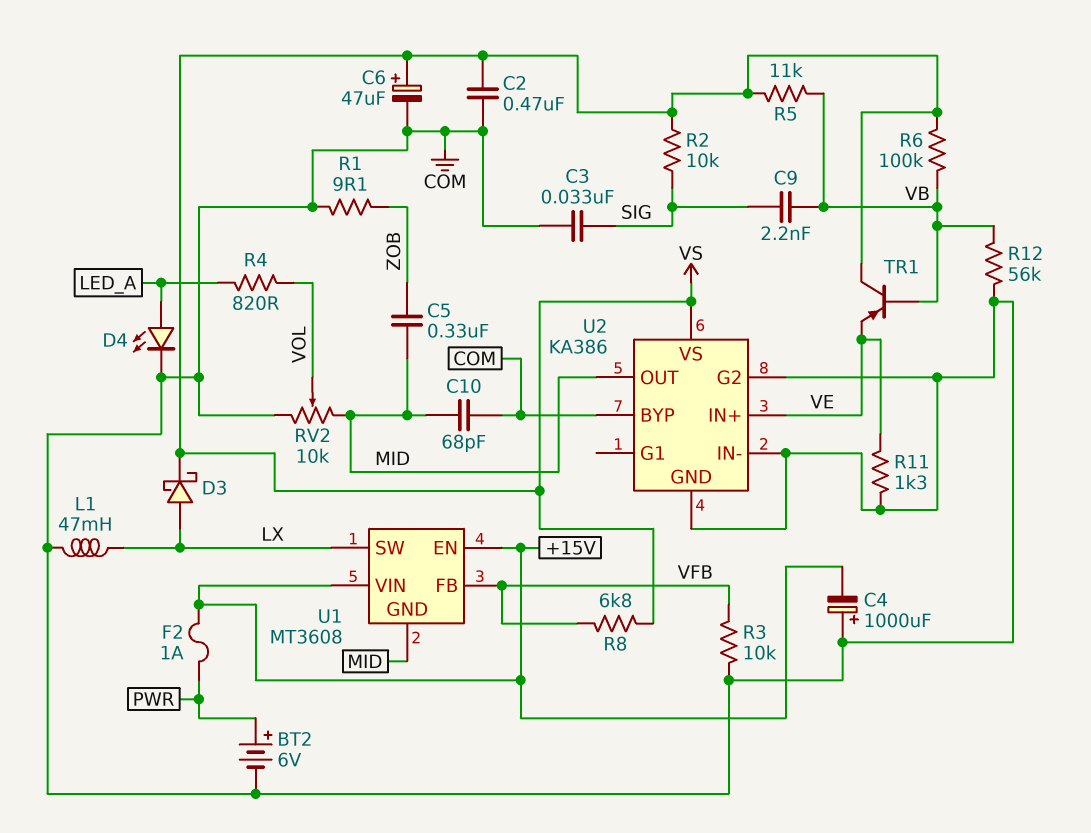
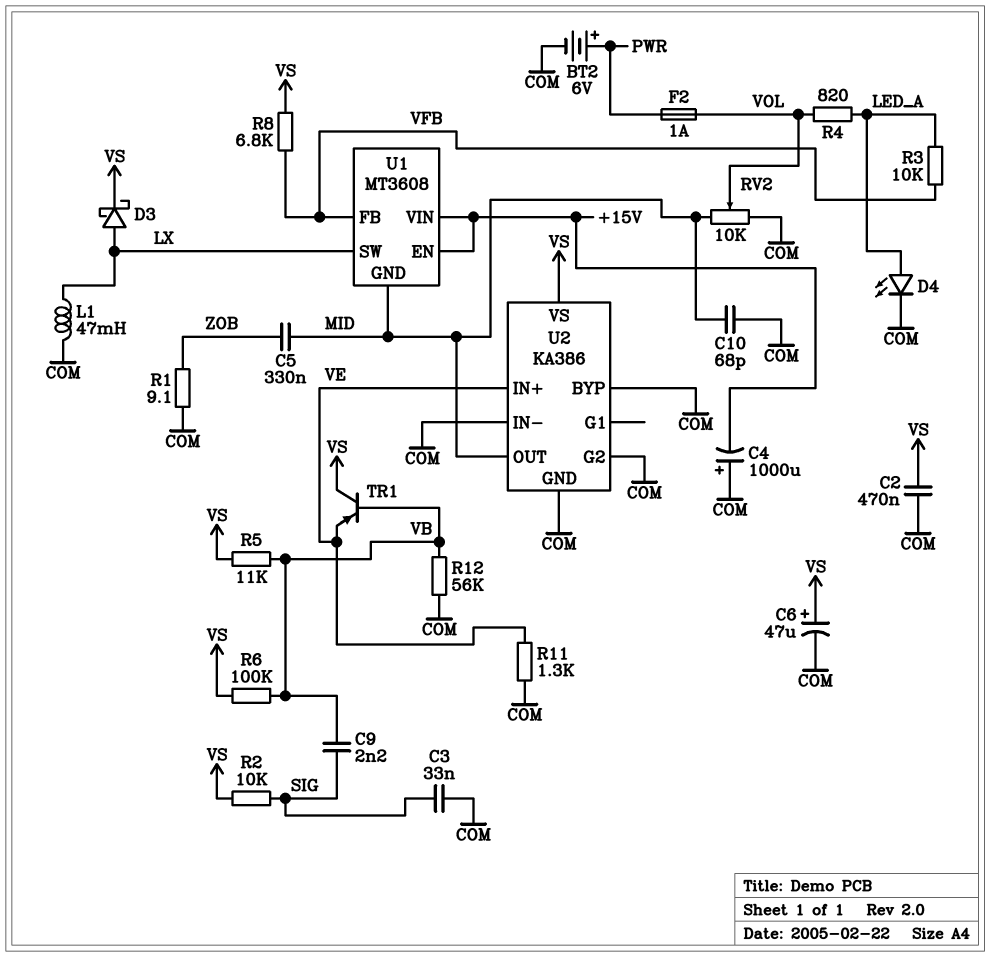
F2: 1A (+15V, PWR) -> 1A (PWR, VOL)
R3: 10k (COM, VFB) -> 10k (LED_A, VFB)

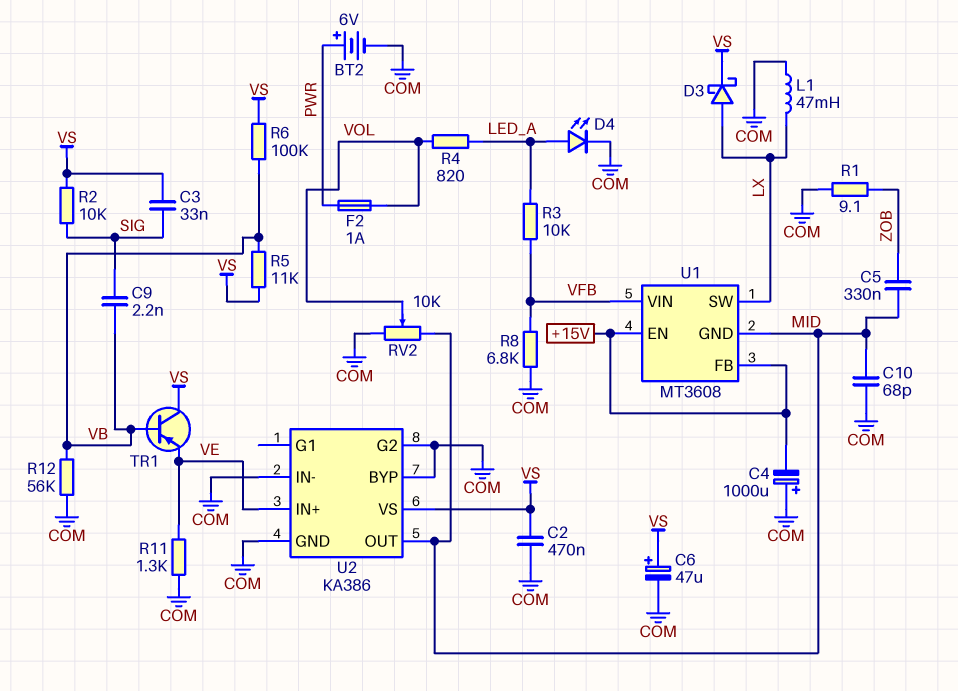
C3: 33nF (COM, SIG) -> 33nF (SIG, VS)
R8: 6.8k (VFB, VS) -> 6.8k (COM, VFB)
U1 pin FB: VFB -> +15V
U1 pin VIN: +15V -> VFB

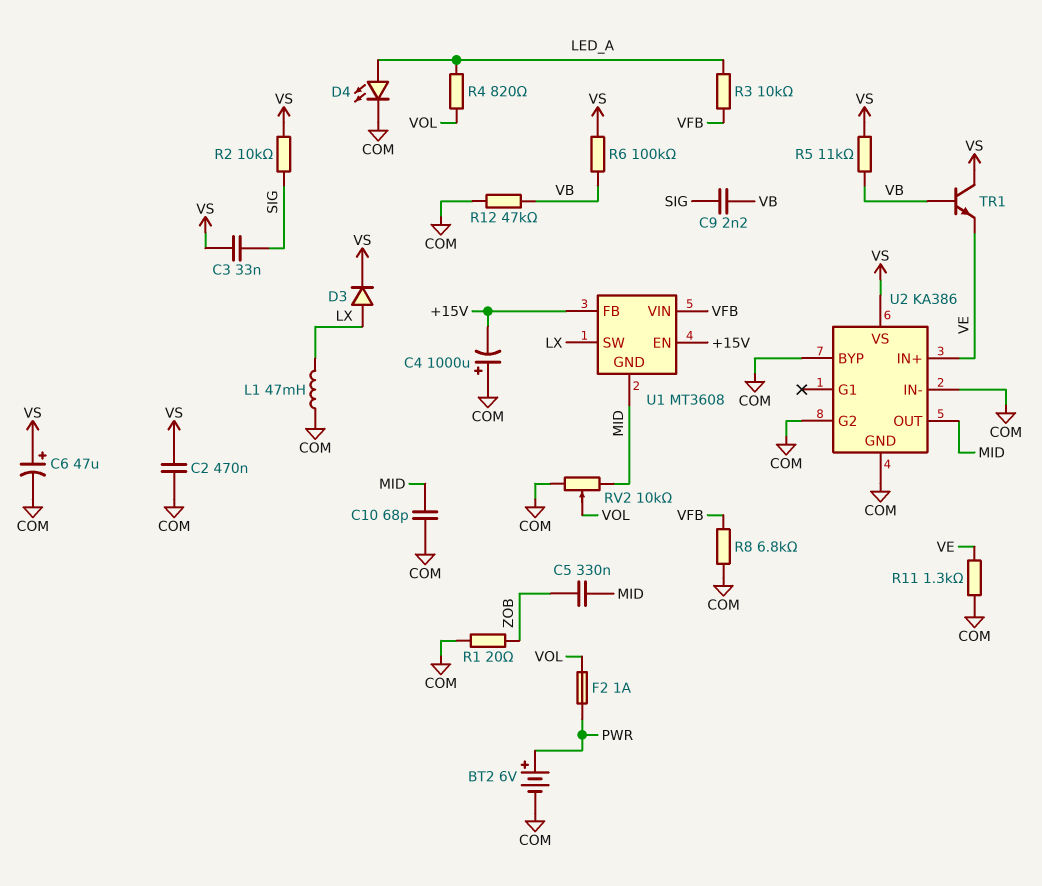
D3: schottky (A LX, K VS) -> diode (A LX, K VS)
R1: 9.1 (COM, ZOB) -> 20 (COM, ZOB)
R12: 56k (COM, VB) -> 47k (COM, VB)
TR1: PNP (B VB, C VS, E VE) -> NPN (B VB, C VS, E VE)

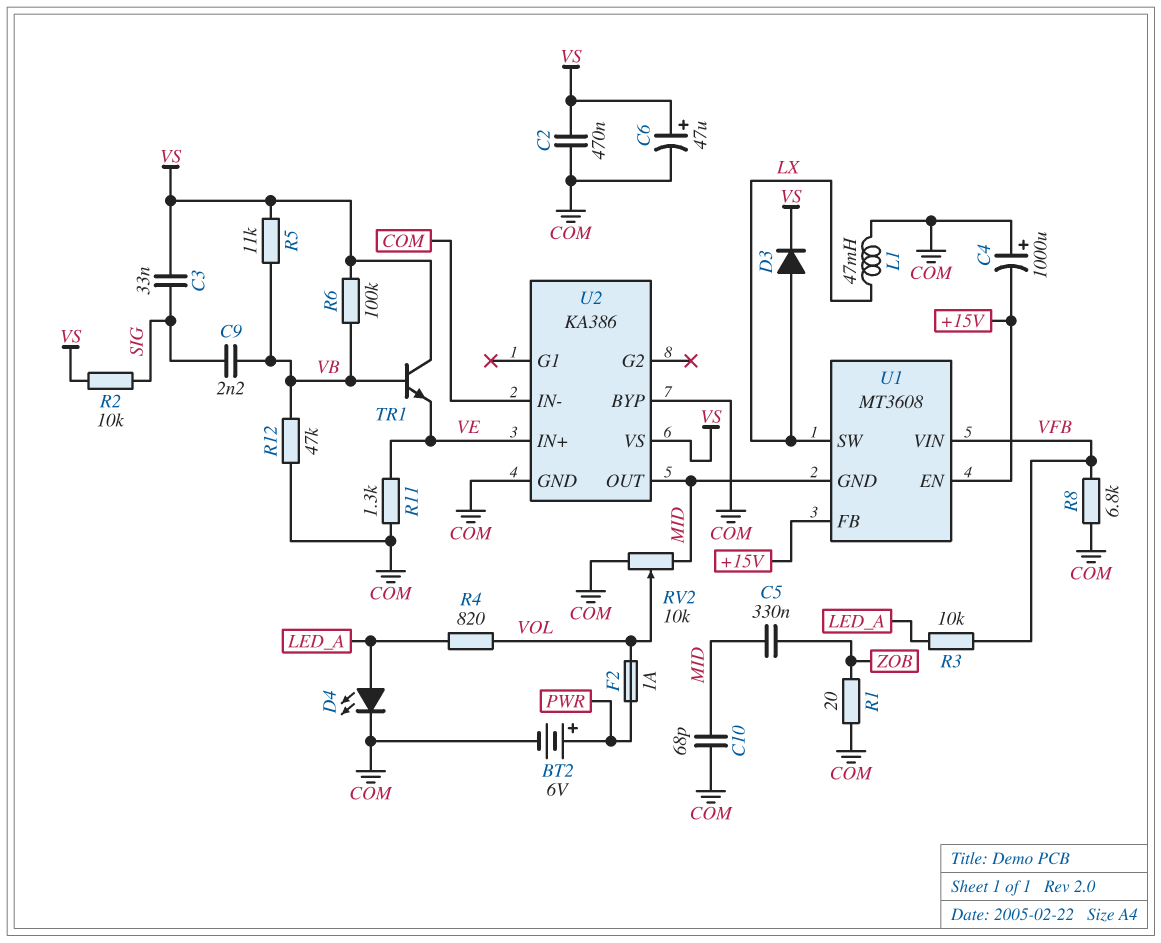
U2 pin G2: COM -> none

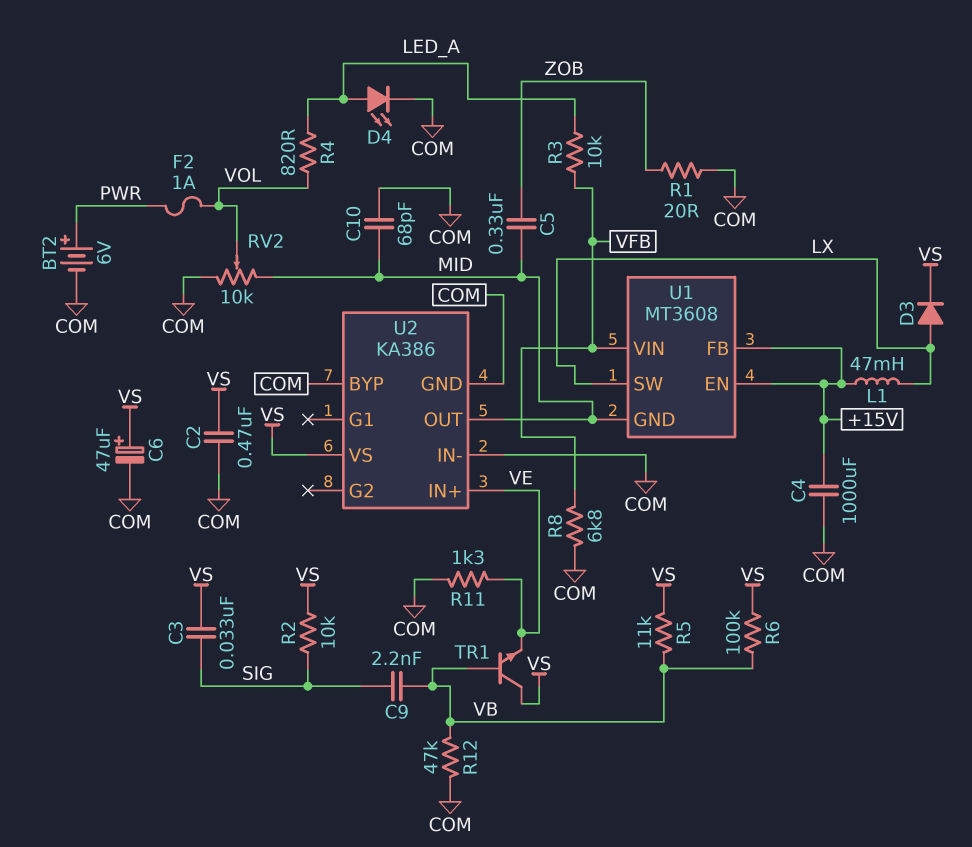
C4: 1000uF (plus COM, minus +15V) -> 1000uF (+15V, COM)
L1: 47mH (COM, LX) -> 47mH (+15V, LX)

